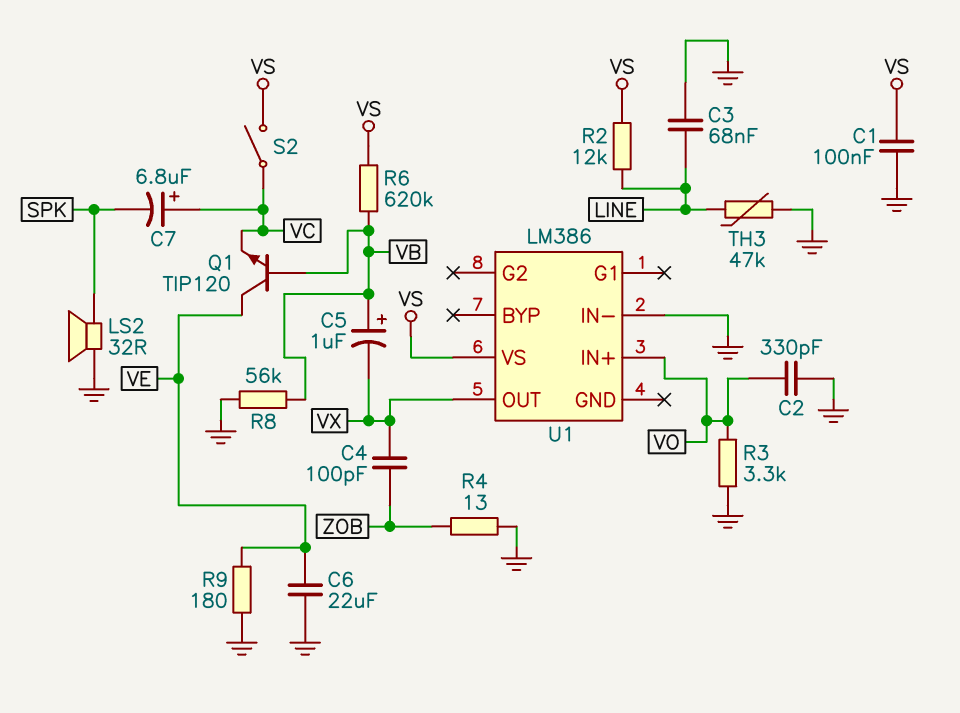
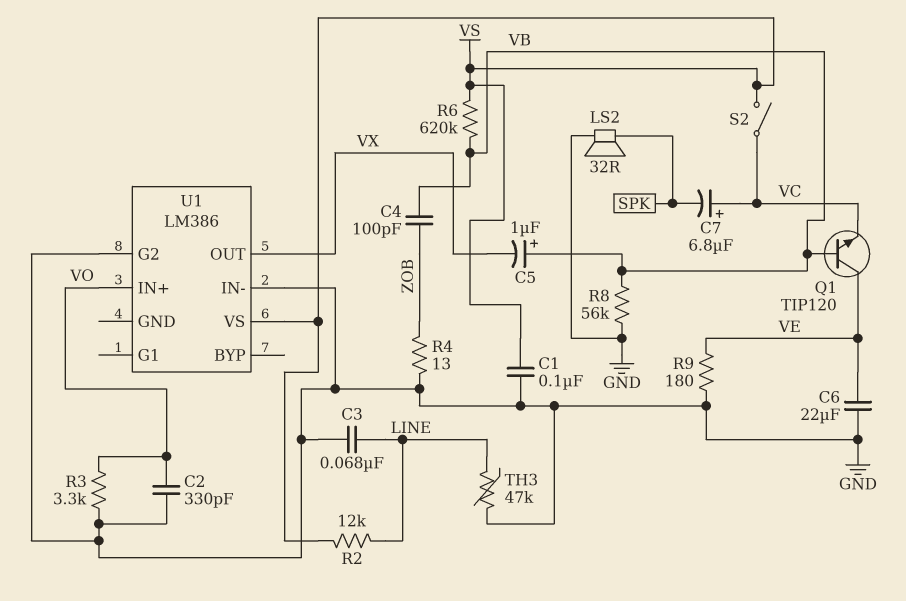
C4: 100pF (VX, ZOB) -> 100pF (VB, ZOB)
U1 pin G2: none -> GND

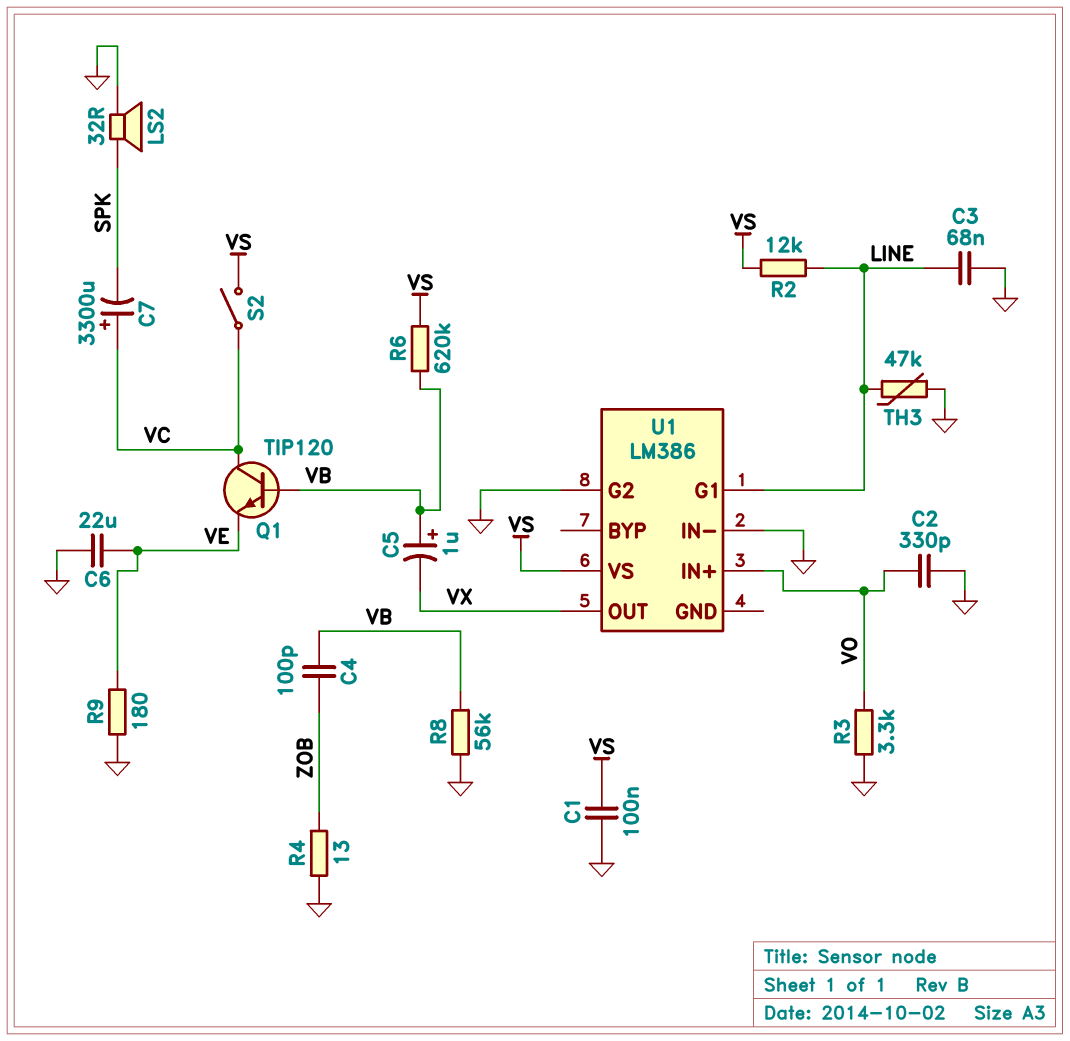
C7: 6.8uF (plus VC, minus SPK) -> 3300uF (plus VC, minus SPK)
Q1: NPN TIP120 (B VB, C VE, E VC) -> NPN TIP120 (B VB, C VC, E VE)
U1 pin G1: none -> LINE

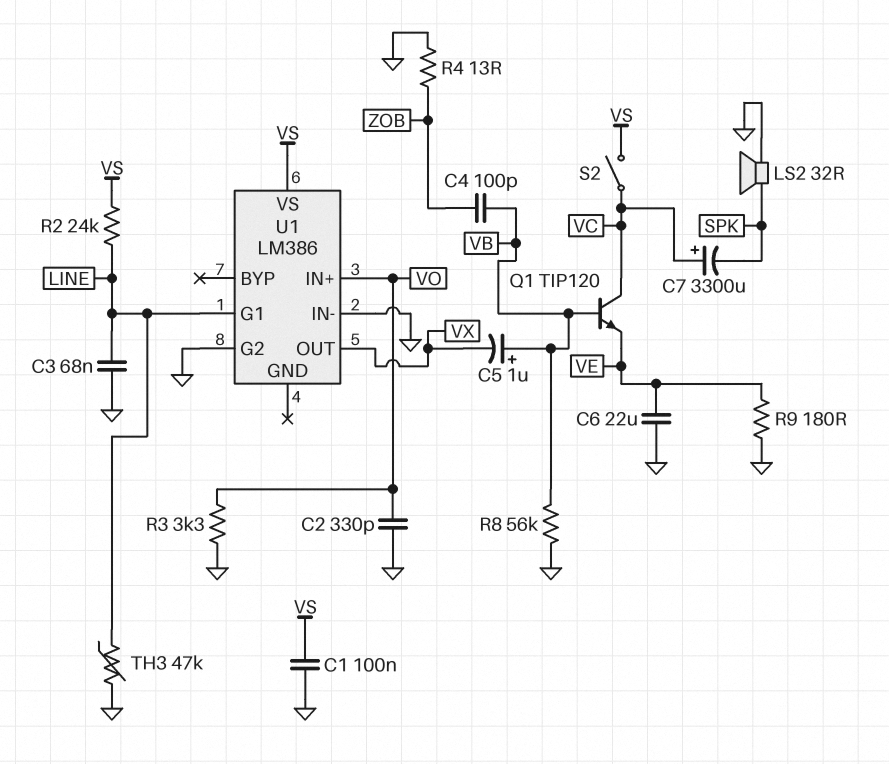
R2: 12k (LINE, VS) -> 24k (LINE, VS)
R6: 620k (VB, VS) -> none

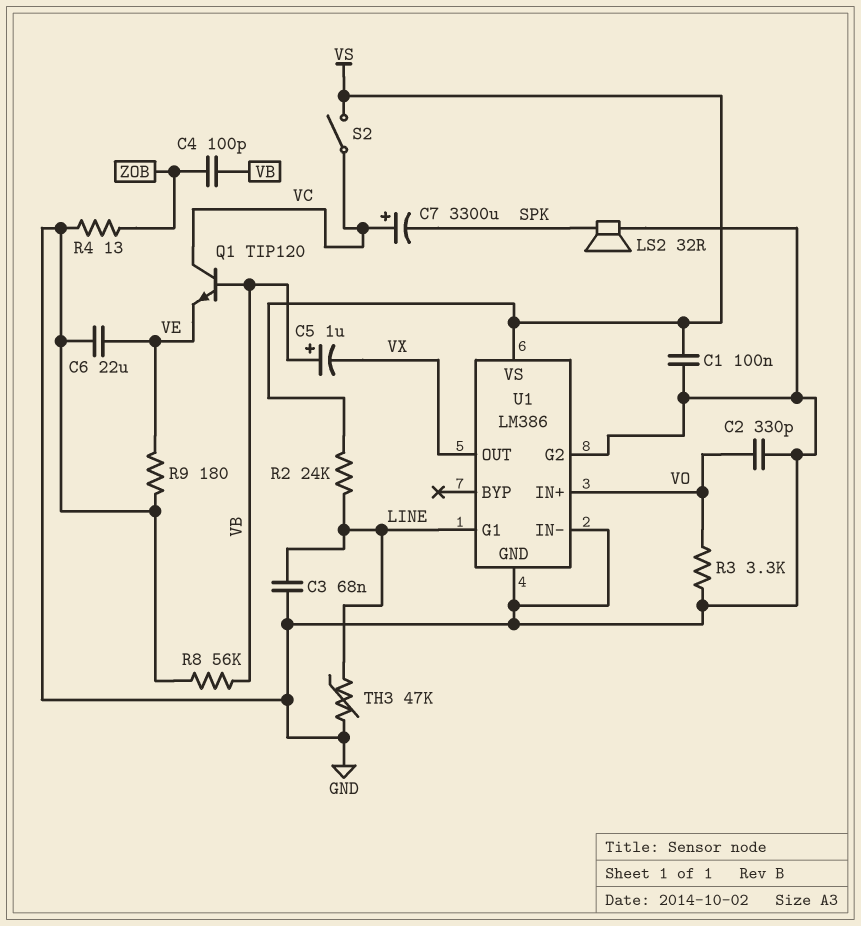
U1 pin GND: none -> GND

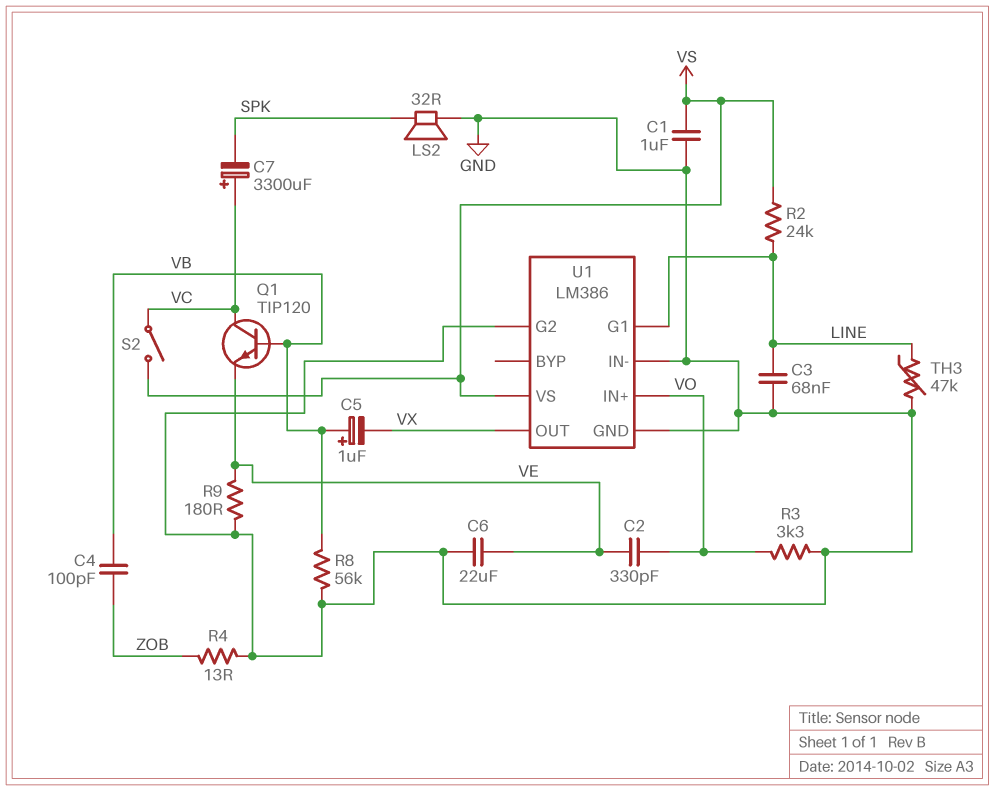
C1: 100nF (GND, VS) -> 1uF (GND, VS)
C2: 330pF (GND, VO) -> 330pF (VE, VO)

